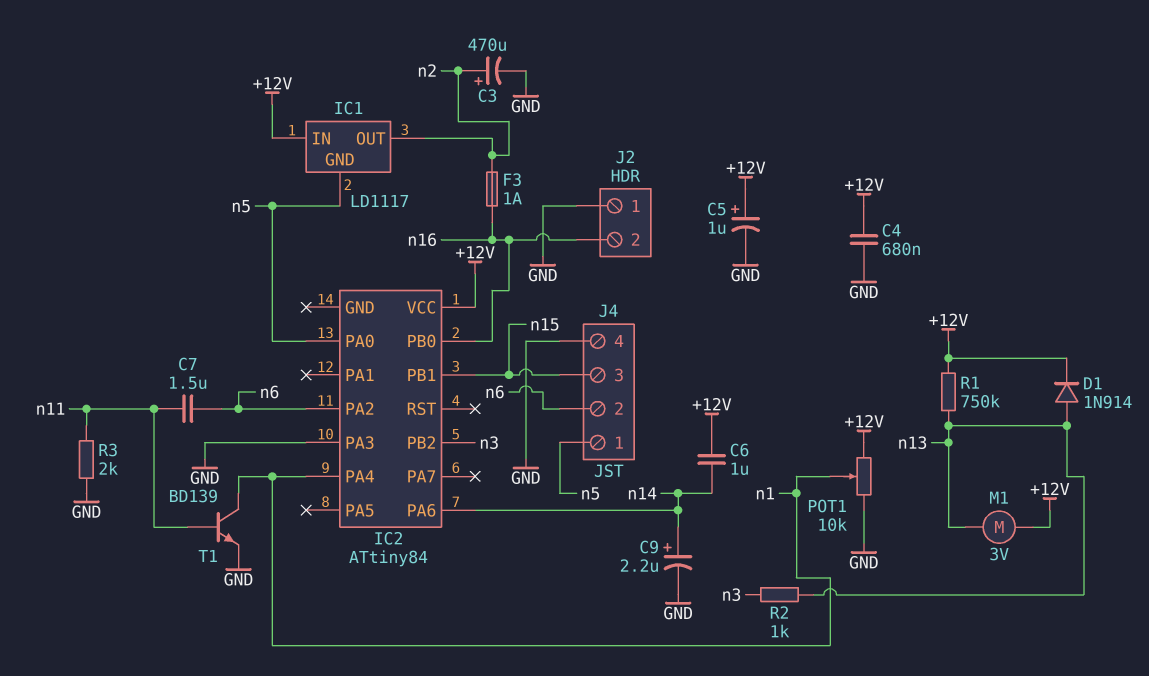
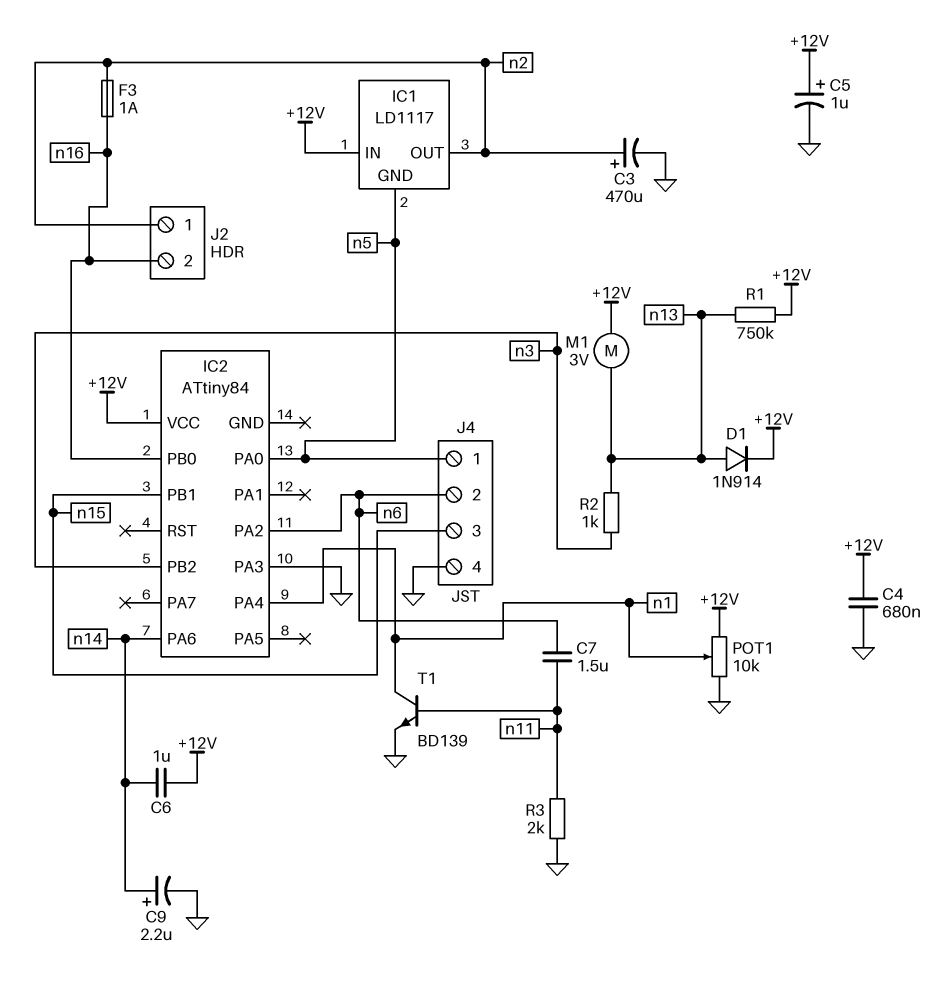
J2 pin 1: GND -> n2

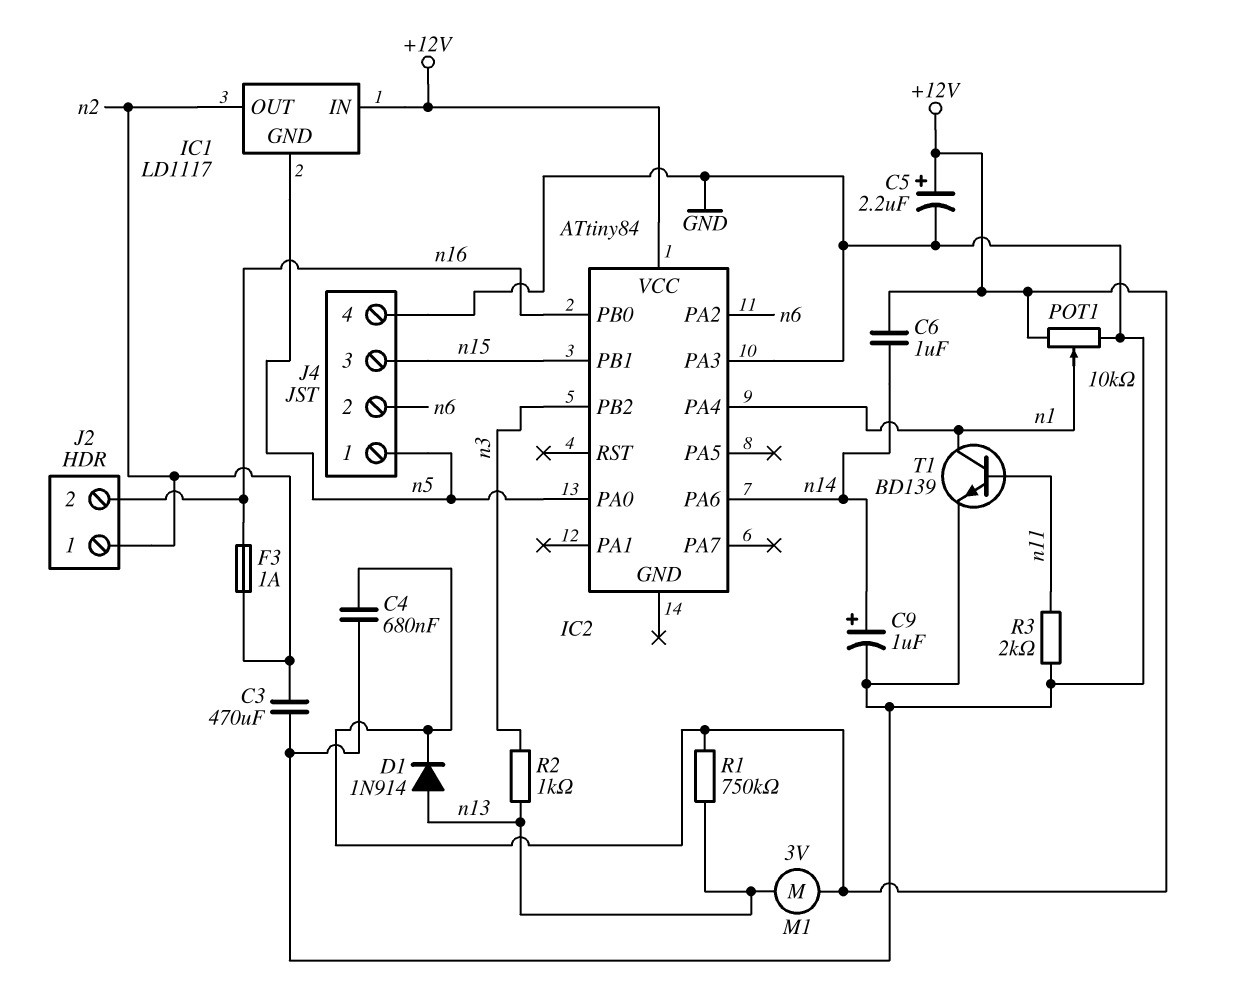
C3: 470uF (plus n2, minus GND) -> 470uF (GND, n2)
C5: 1uF (plus +12V, minus GND) -> 2.2uF (plus +12V, minus GND)
C7: 1.5uF (n6, n11) -> none
C9: 2.2uF (plus n14, minus GND) -> 1uF (plus n14, minus GND)

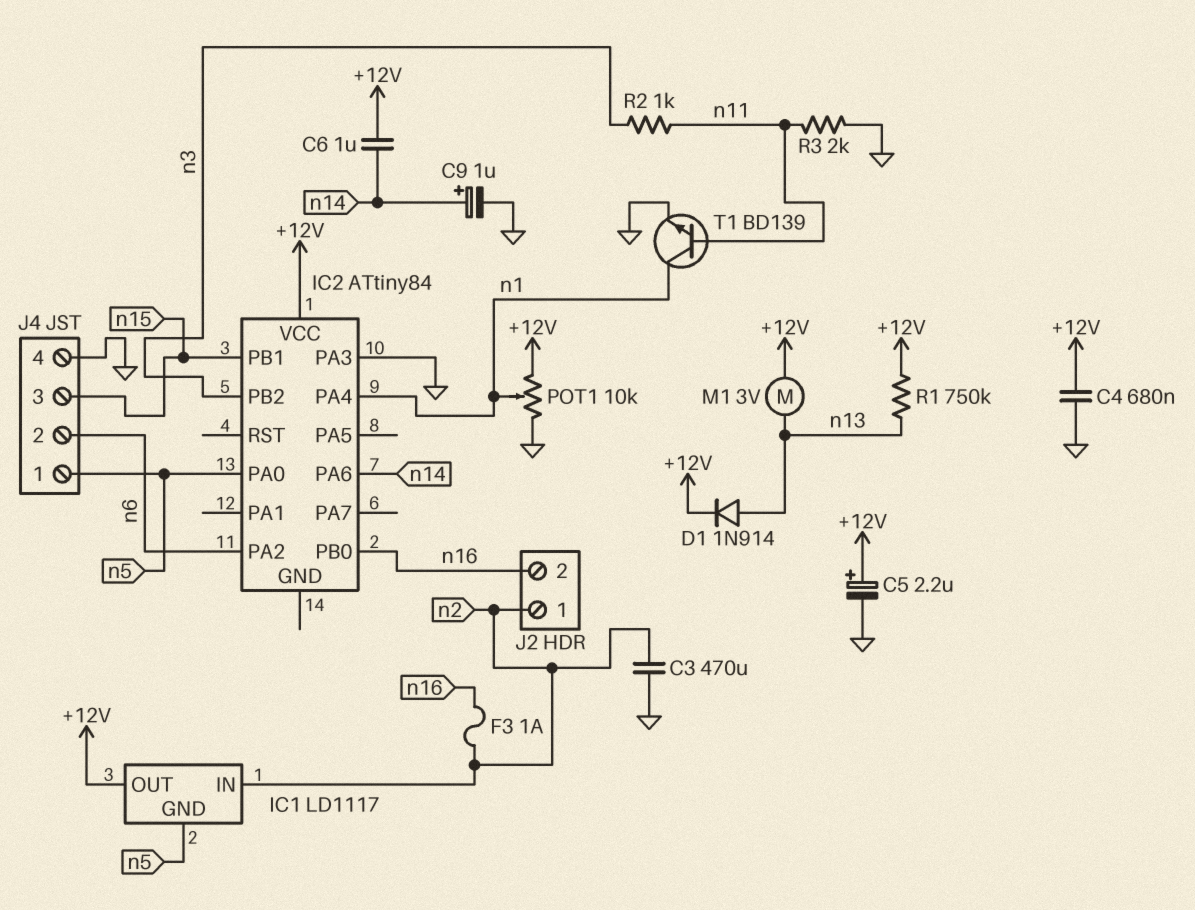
IC1 pin IN: +12V -> n2
IC1 pin OUT: n2 -> +12V
R2: 1k (n3, n13) -> 1k (n3, n11)

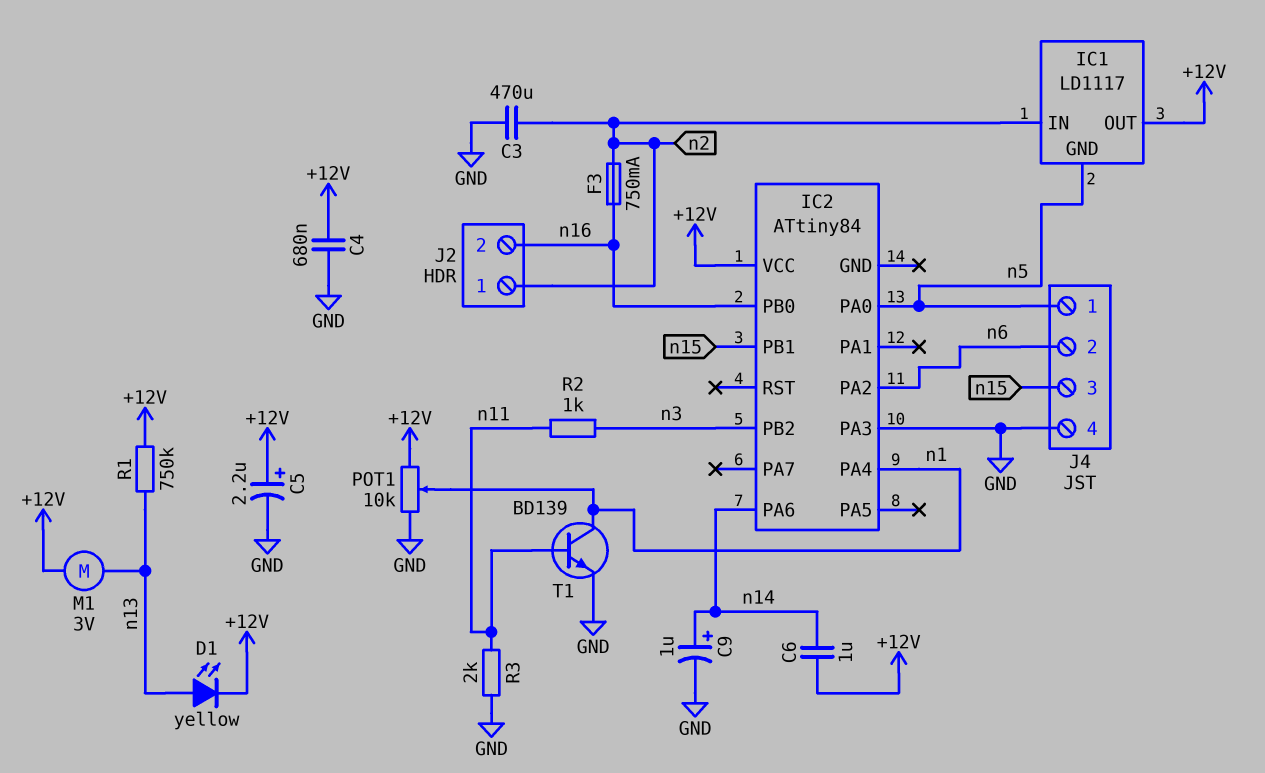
D1: diode 1N914 (A n13, K +12V) -> LED yellow (A n13, K +12V)
F3: 1A (n2, n16) -> 750mA (n2, n16)

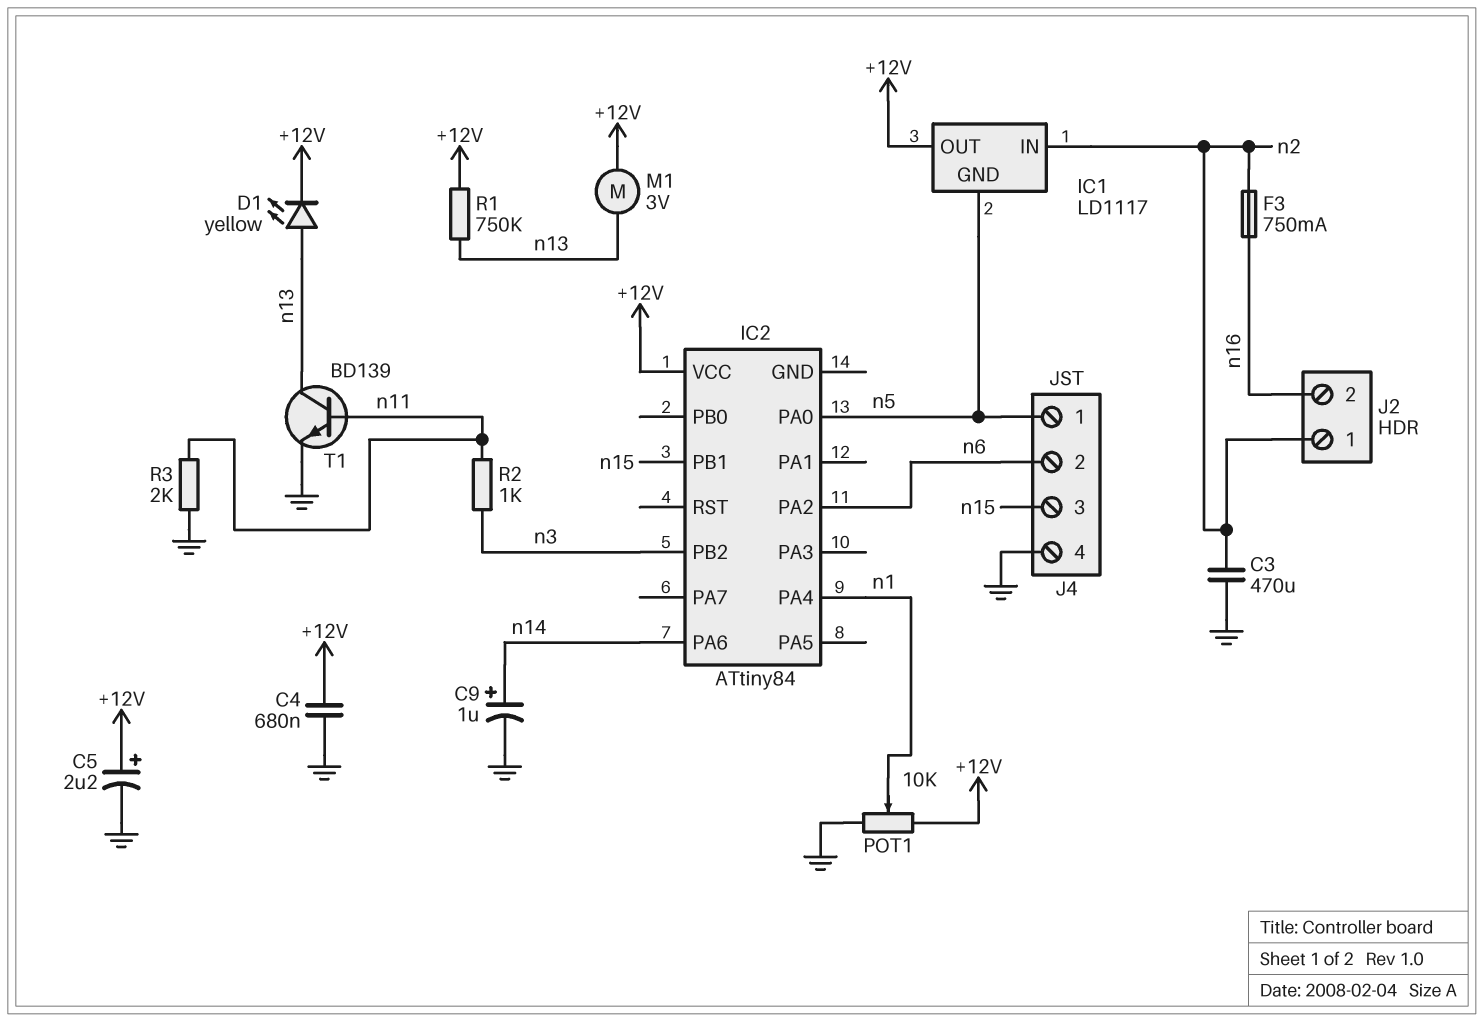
C6: 1uF (+12V, n14) -> none
IC2 pin PA3: GND -> none
IC2 pin PB0: n16 -> none
T1: NPN BD139 (B n11, C n1, E GND) -> NPN BD139 (B n11, C n13, E GND)

